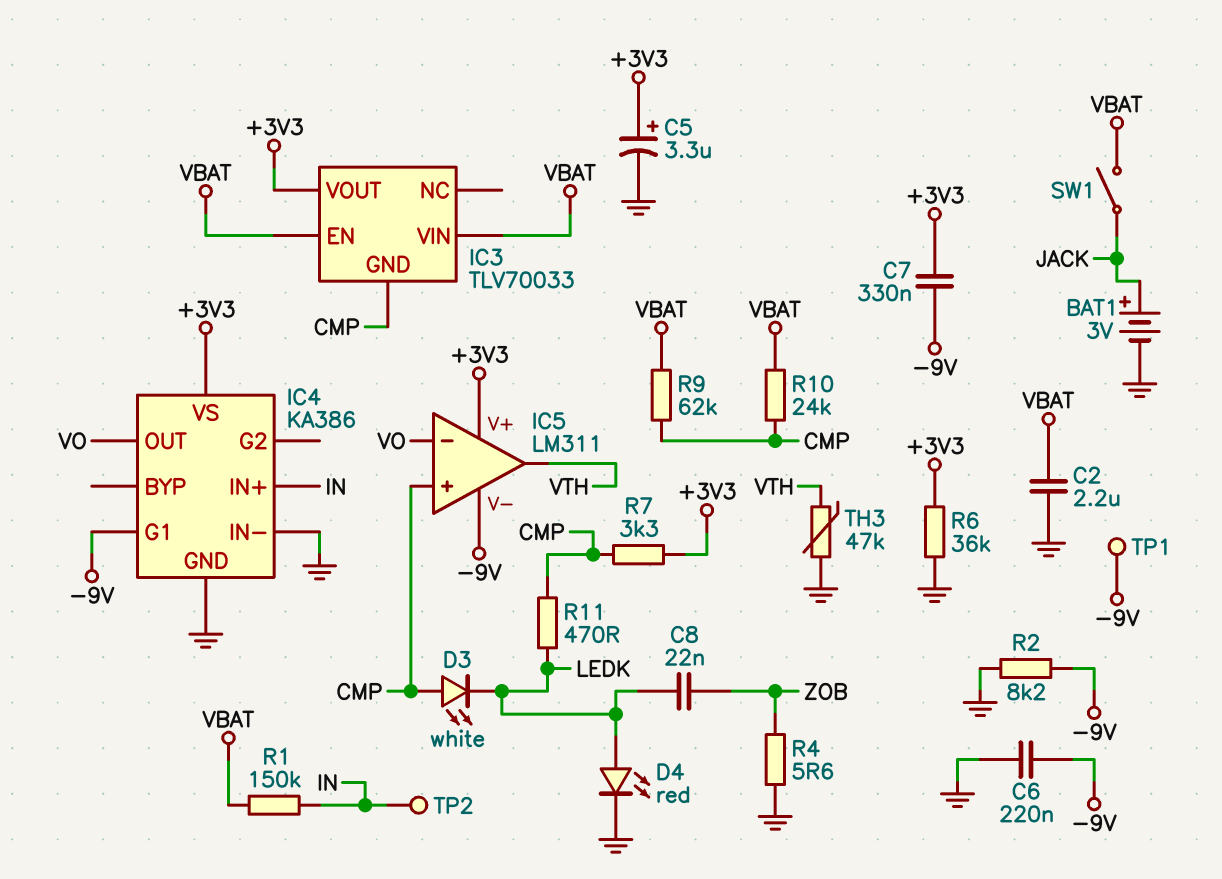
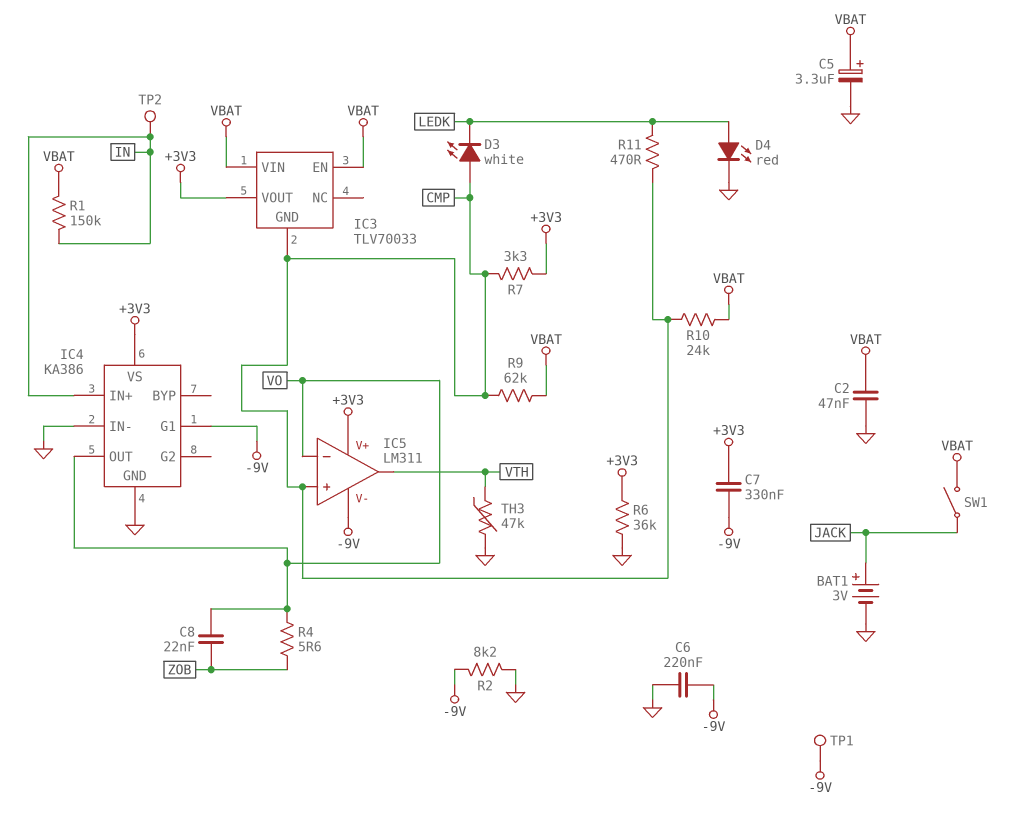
C2: 2.2uF (GND, VBAT) -> 47nF (GND, VBAT)
C5: 3.3uF (plus +3V3, minus GND) -> 3.3uF (plus VBAT, minus GND)
C8: 22nF (LEDK, ZOB) -> 22nF (VO, ZOB)
R4: 5.6 (GND, ZOB) -> 5.6 (VO, ZOB)

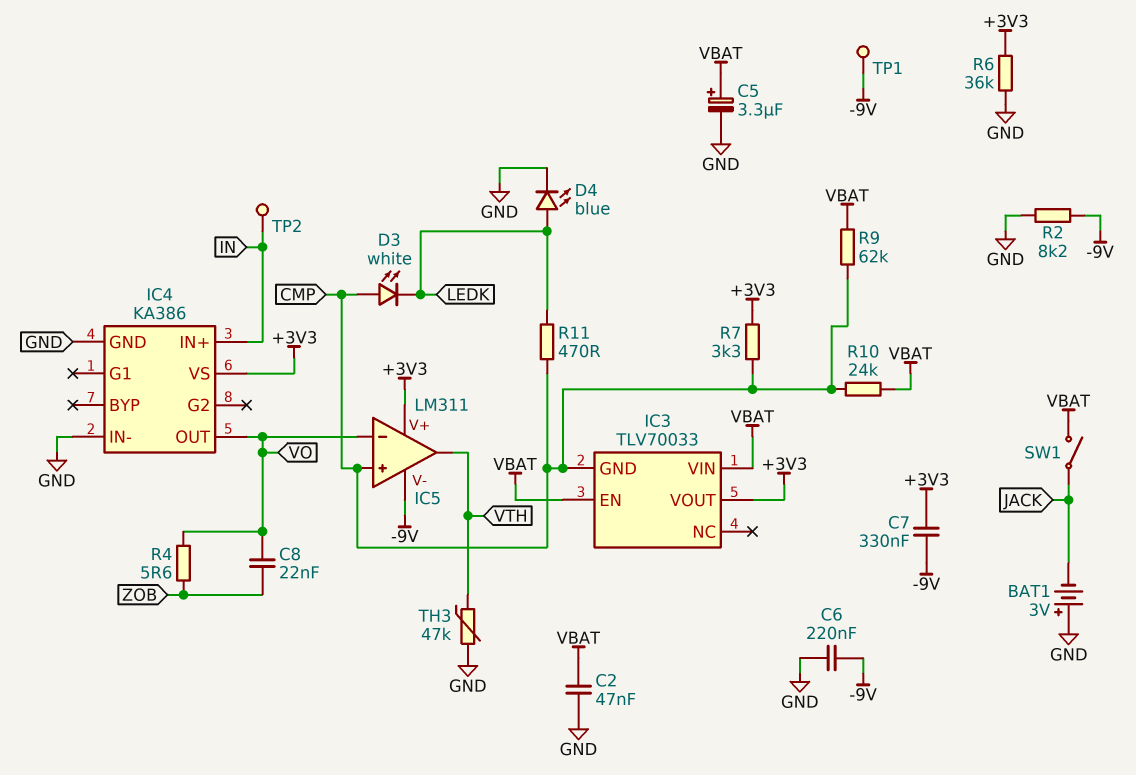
BAT1: 3V (plus JACK, minus GND) -> 3V (plus GND, minus JACK)
D4: LED red (A LEDK, K GND) -> LED blue (A LEDK, K GND)
IC4 pin G1: -9V -> none
R1: 150k (IN, VBAT) -> none

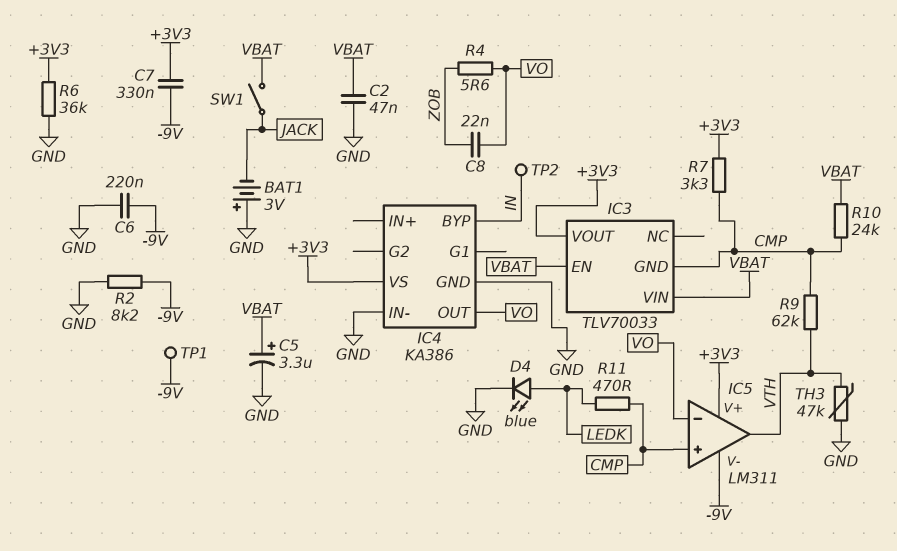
D3: LED white (A CMP, K LEDK) -> none
IC4 pin BYP: none -> IN
IC4 pin IN+: IN -> none
R9: 62k (CMP, VBAT) -> 62k (CMP, VTH)

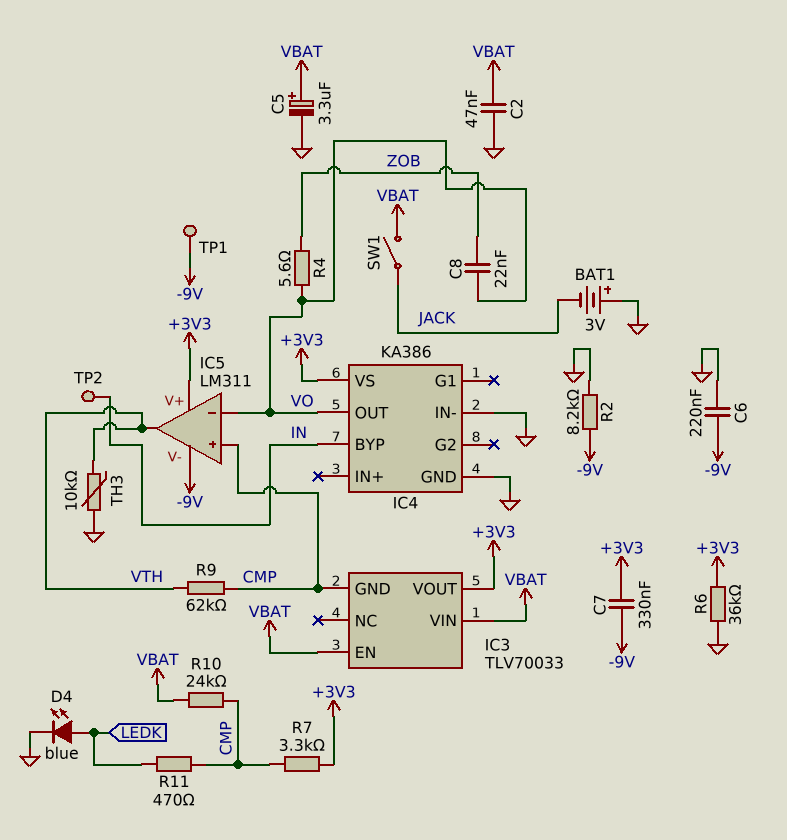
TH3: 47k (GND, VTH) -> 10k (GND, VTH)

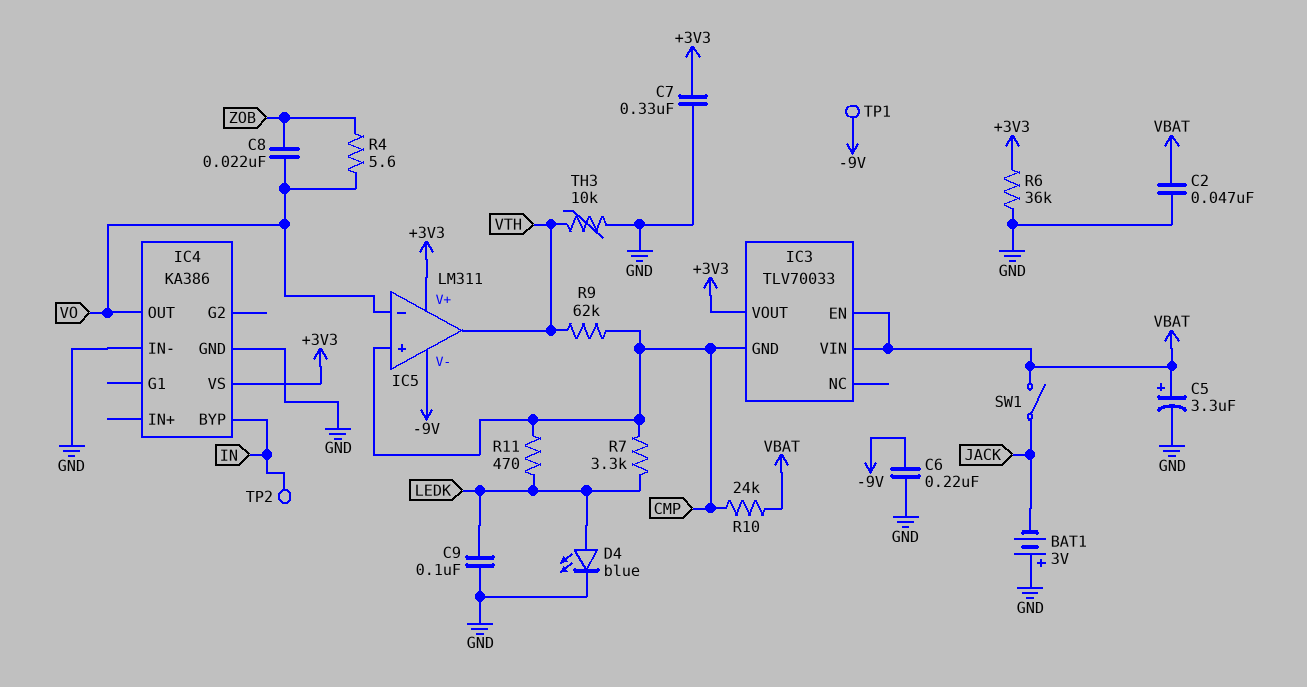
C7: 330nF (+3V3, -9V) -> 330nF (+3V3, GND)
C9: none -> 100nF (GND, LEDK)
R2: 8.2k (-9V, GND) -> none
R7: 3.3k (+3V3, CMP) -> 3.3k (CMP, LEDK)

